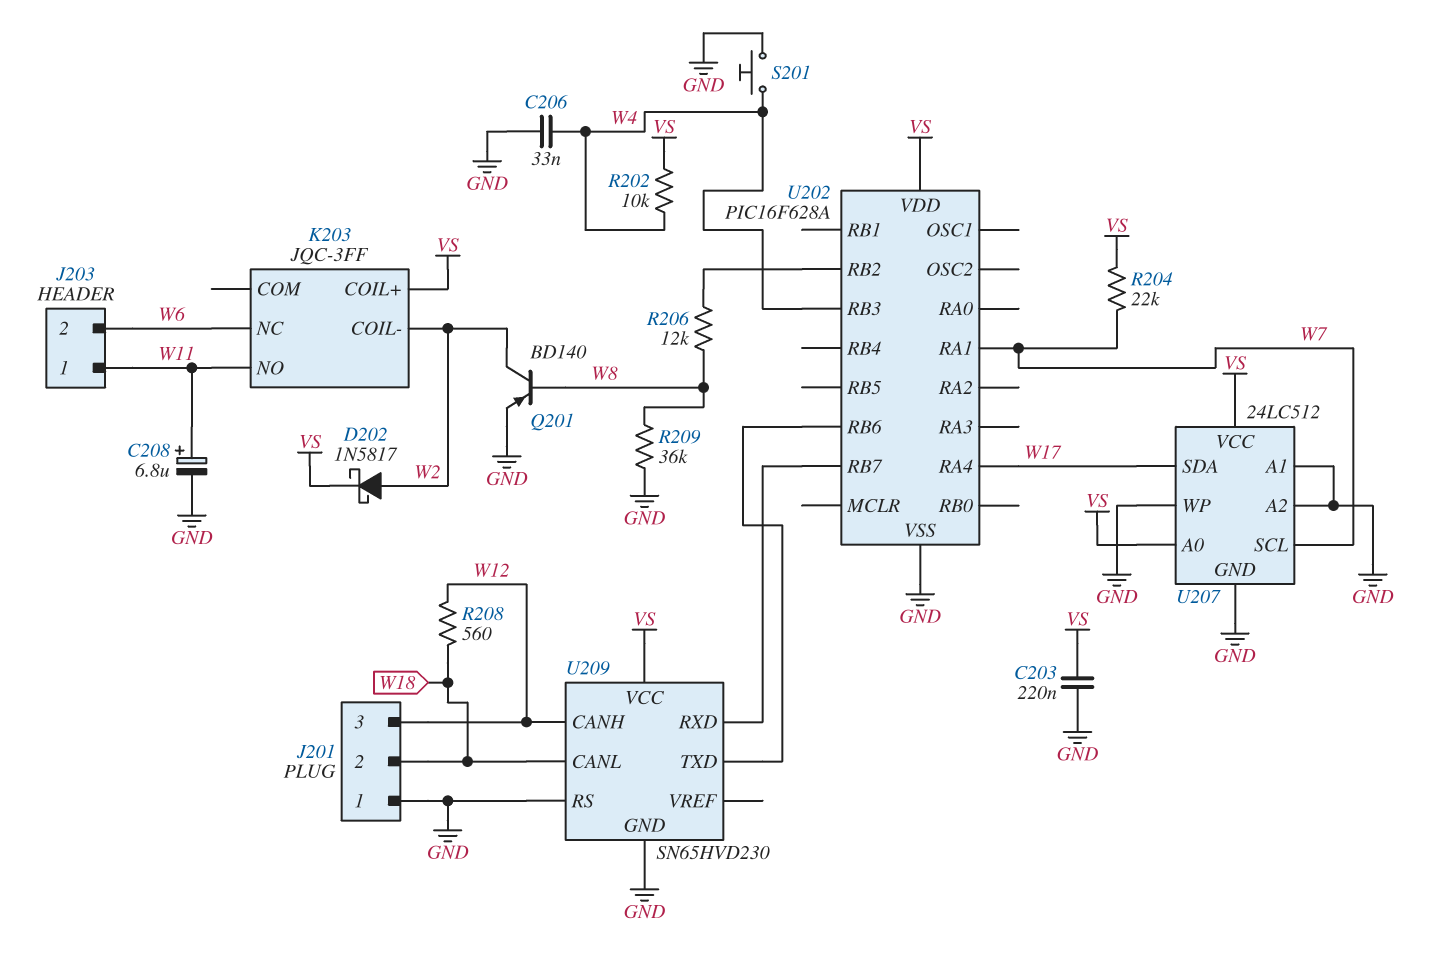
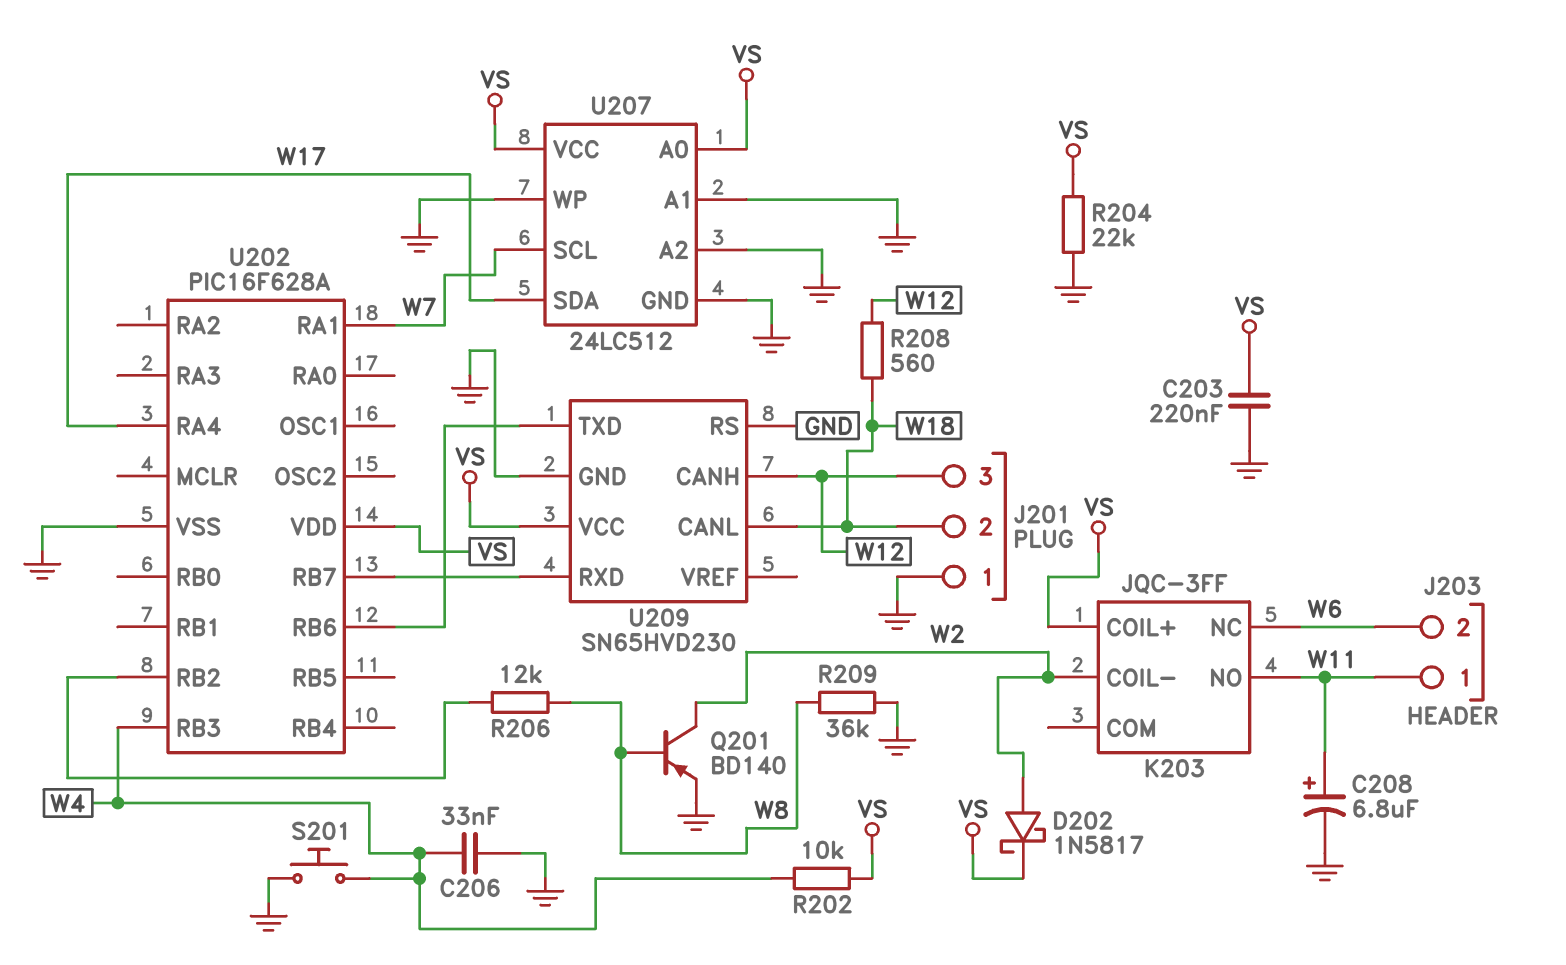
R204: 22k (VS, W7) -> 22k (GND, VS)

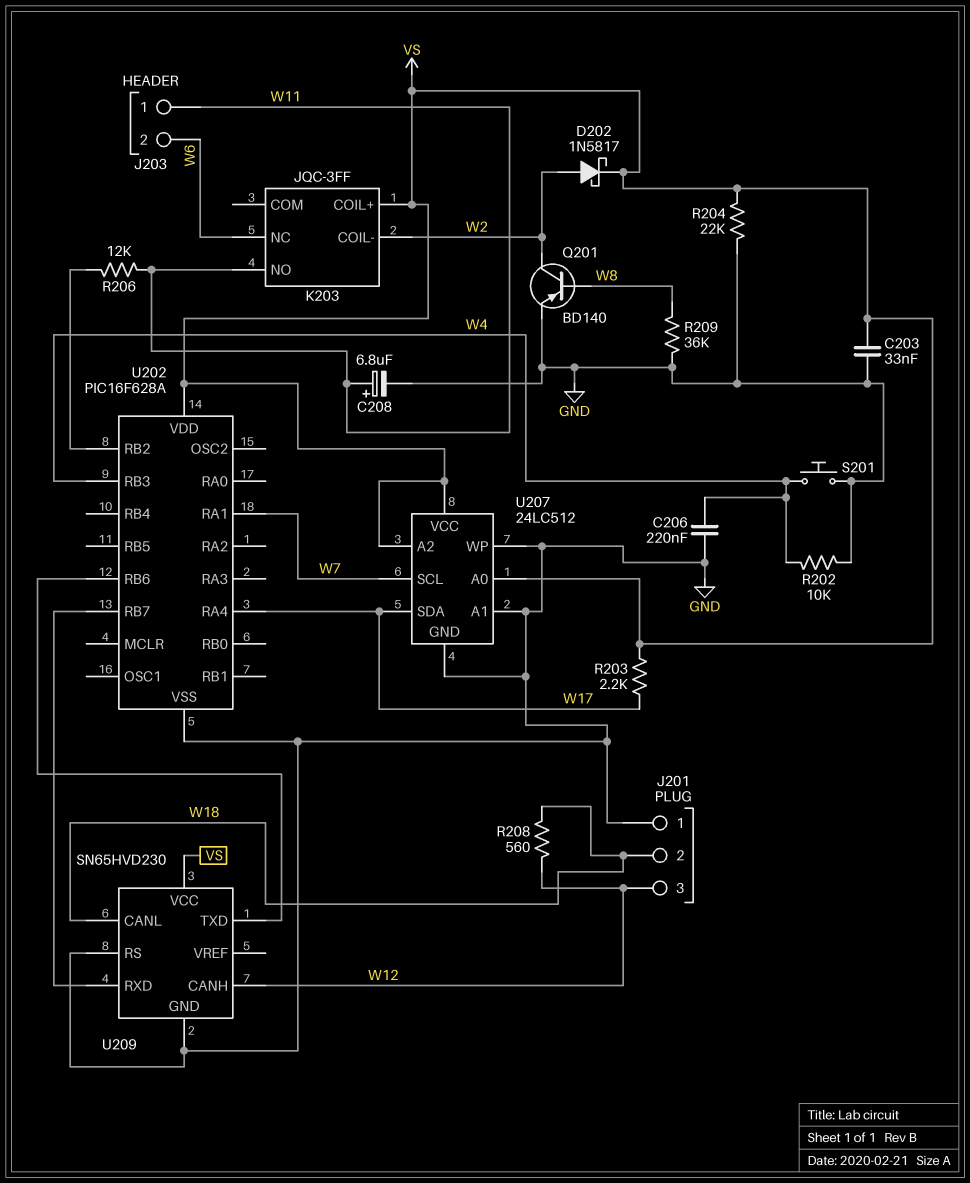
C203: 220nF (GND, VS) -> 33nF (GND, VS)
C206: 33nF (GND, W4) -> 220nF (GND, W4)
R202: 10k (VS, W4) -> 10k (GND, W4)
R203: none -> 2.2k (VS, W17)
R206: 12k (U202/RB2, W8) -> 12k (U202/RB2, W11)
U207 pin A2: GND -> VS

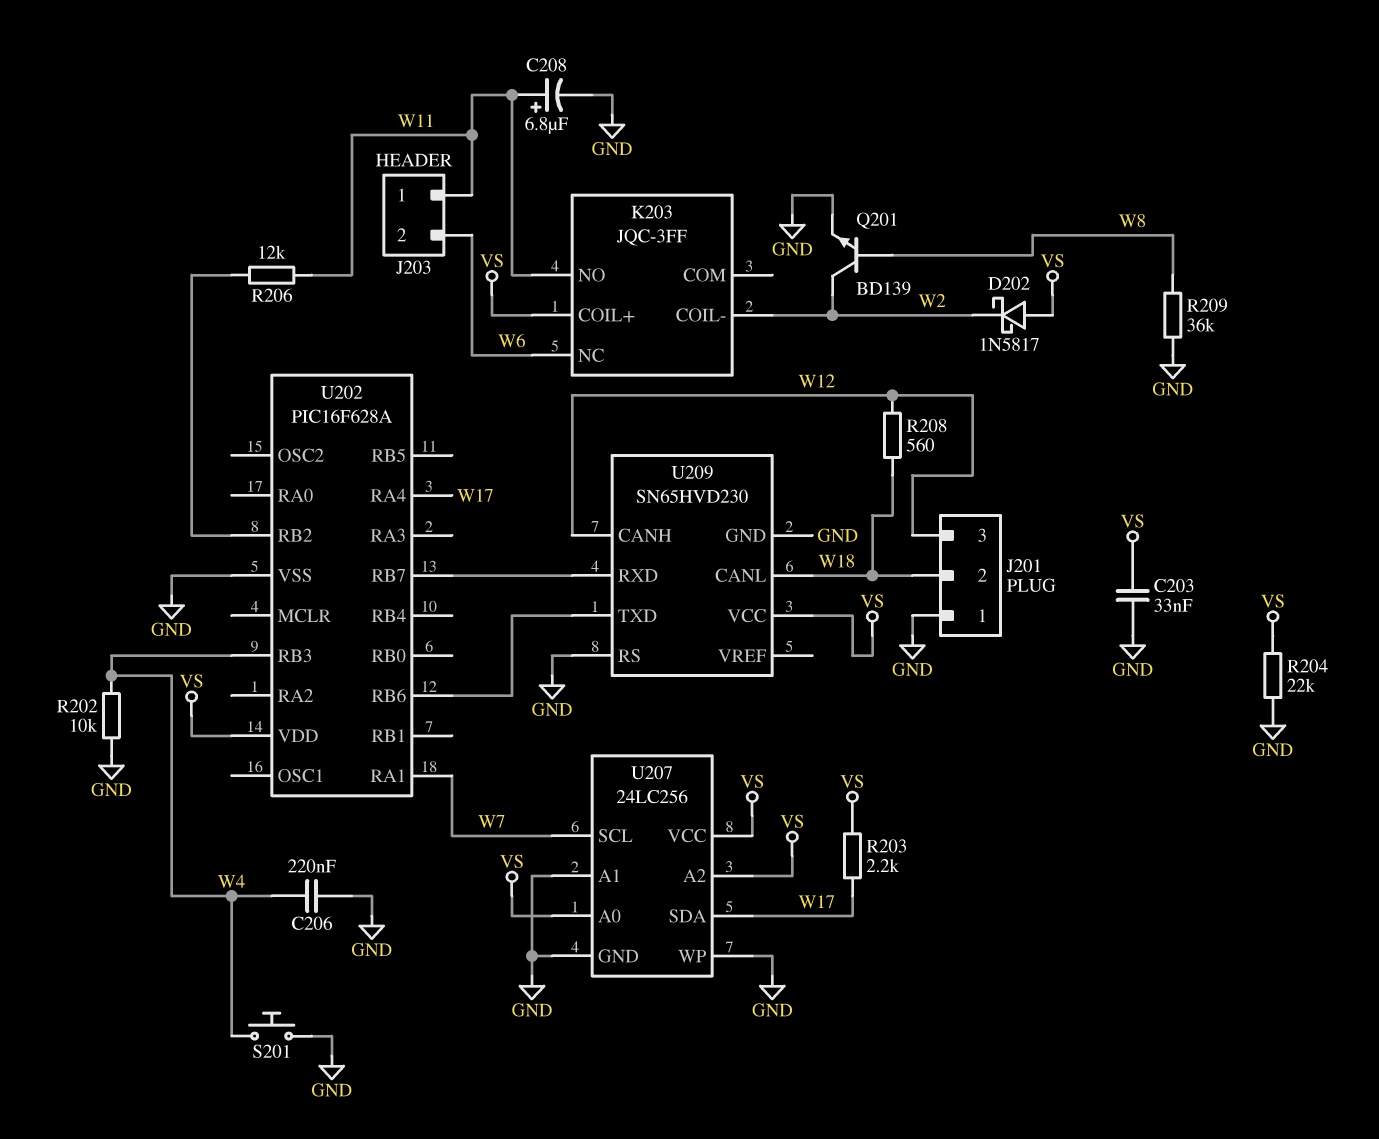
D202: schottky 1N5817 (A W2, K VS) -> schottky 1N5817 (A VS, K W2)
Q201: PNP BD140 (B W8, C W2, E GND) -> NPN BD139 (B W8, C W2, E GND)
U207: 24LC512 -> 24LC256

